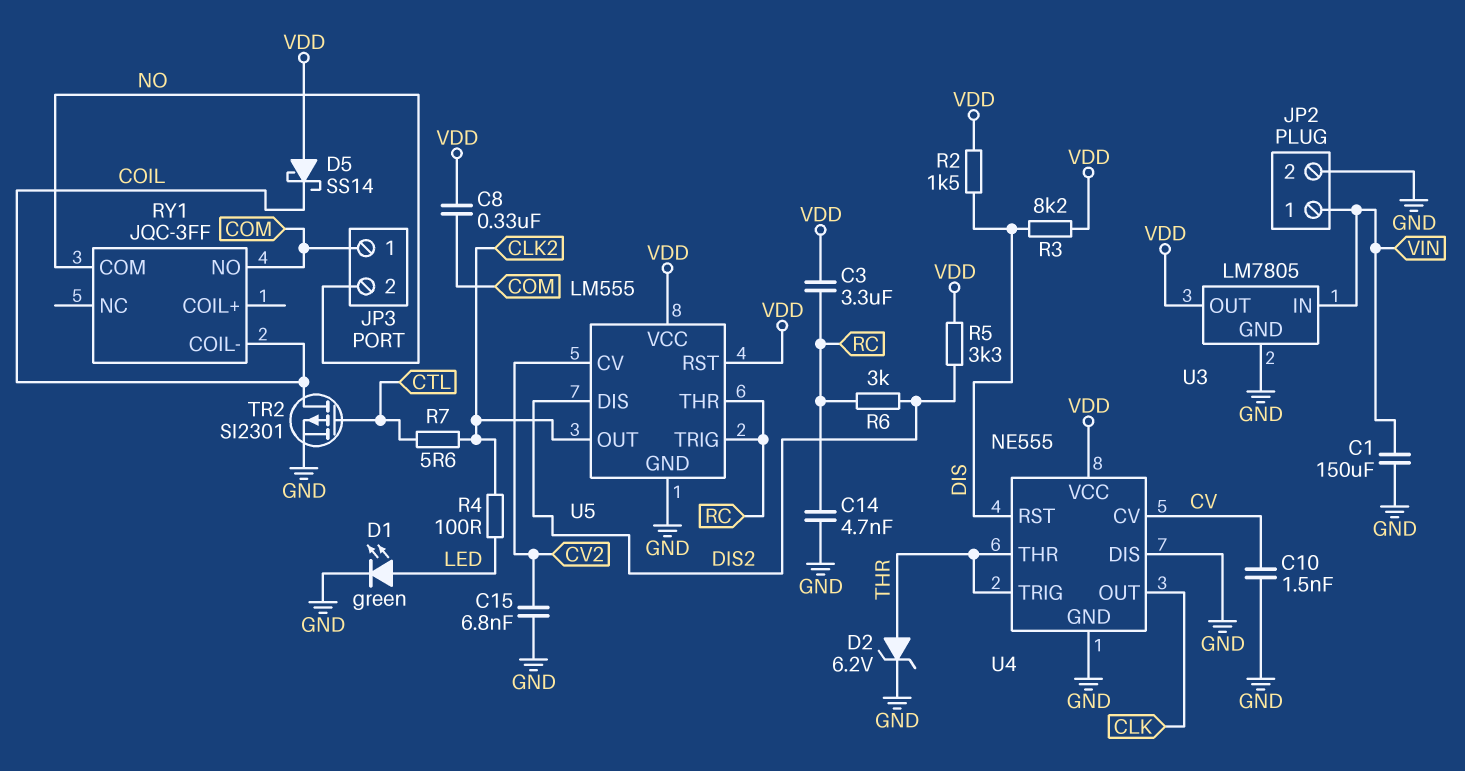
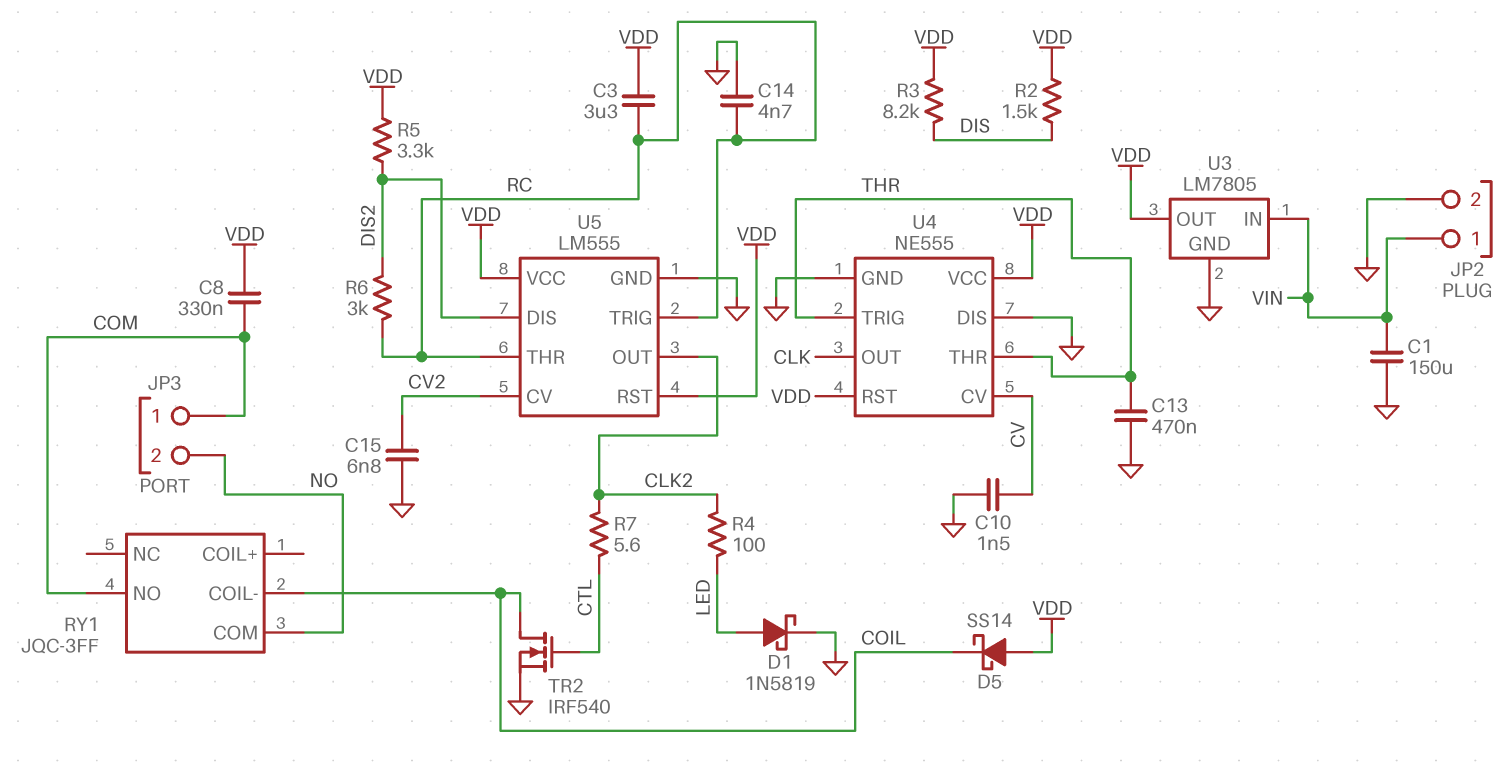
C13: none -> 470nF (GND, THR)
D1: LED green (A LED, K GND) -> schottky 1N5819 (A LED, K GND)
D2: zener 6.2V (A THR, K GND) -> none
TR2: PMOS SI2301 (G CTL, D COIL, S GND) -> NMOS IRF540 (G CTL, D COIL, S GND)
U4 pin RST: DIS -> VDD

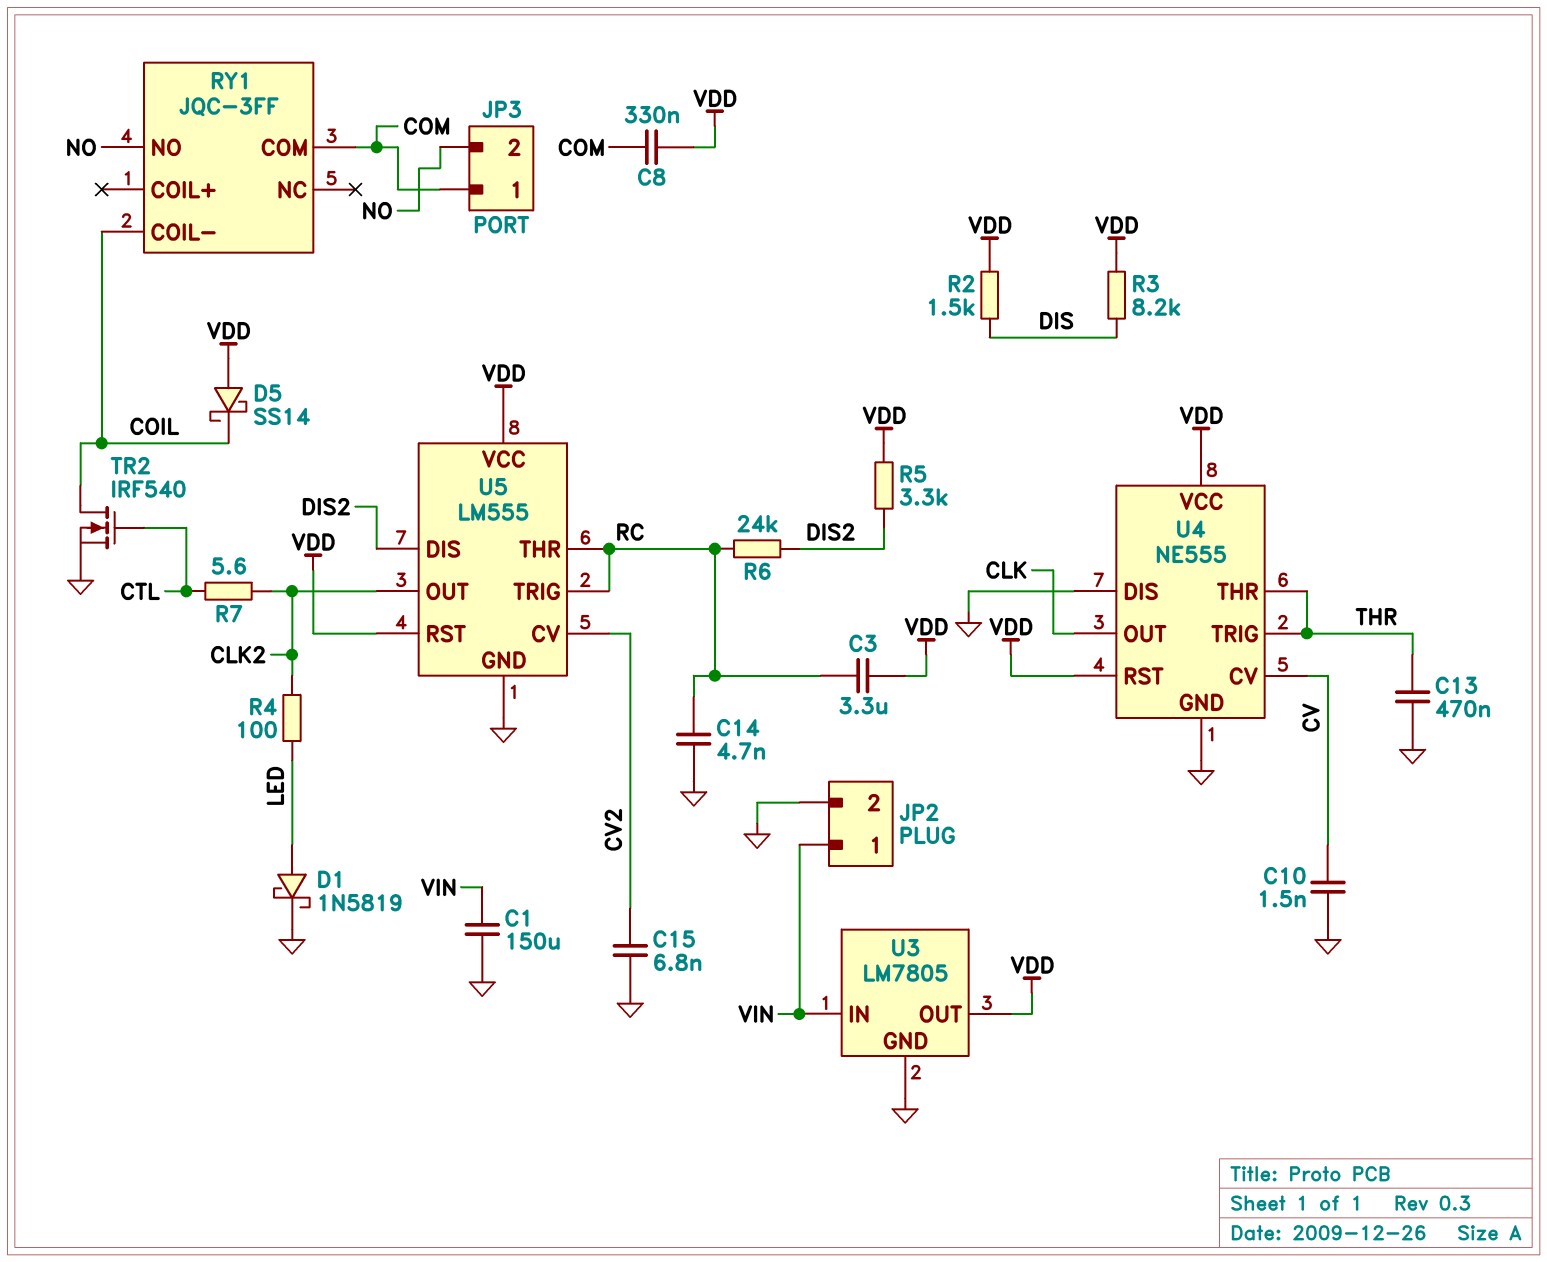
R6: 3k (DIS2, RC) -> 24k (DIS2, RC)
RY1 pin COM: NO -> COM
RY1 pin NO: COM -> NO

